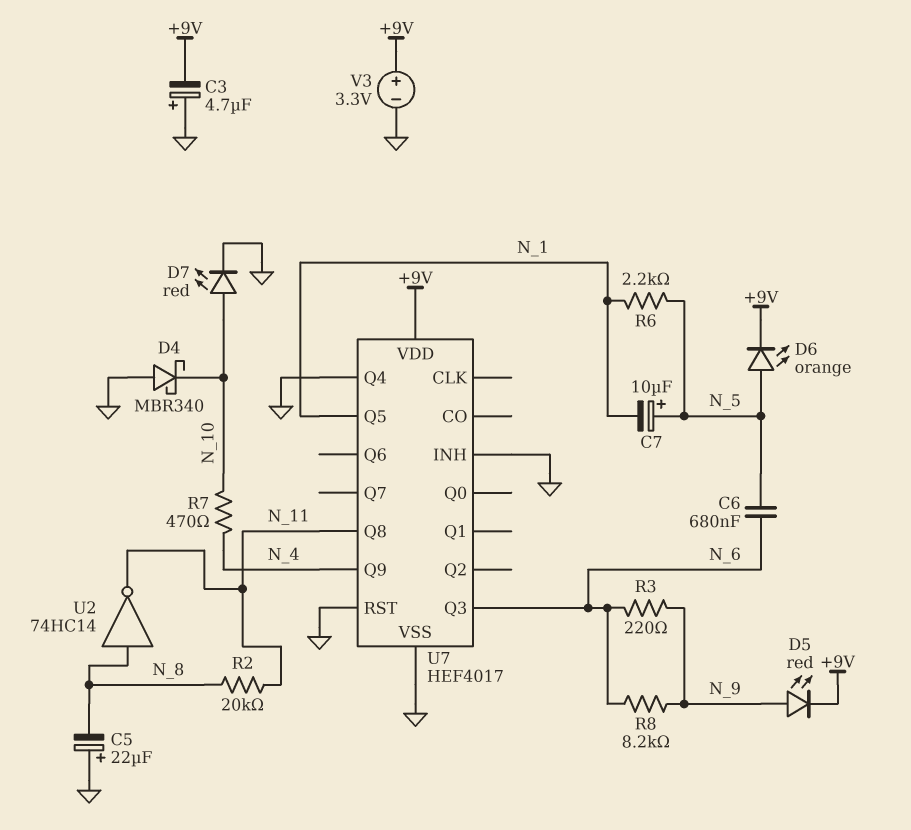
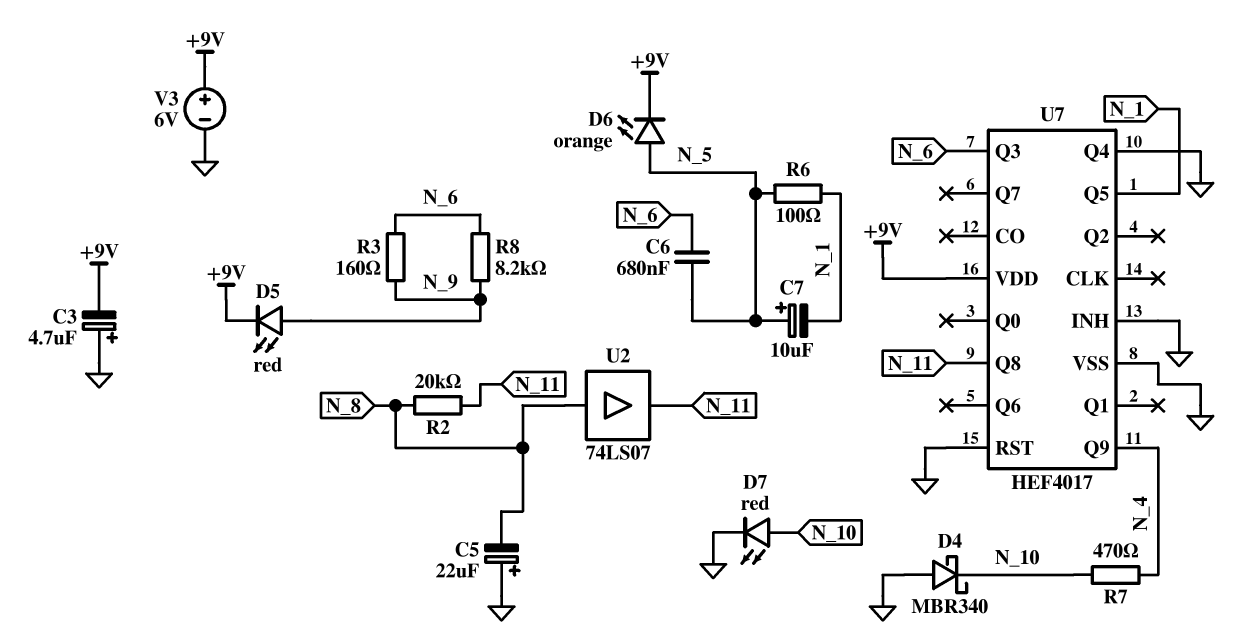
R3: 220 (N_6, N_9) -> 160 (N_6, N_9)
R6: 2.2k (N_1, N_5) -> 100 (N_1, N_5)
U2: NOT 74HC14 (in N_8, out N_11) -> buffer 74LS07 (in N_8, out N_11)
V3: 3.3V (plus +9V, minus GND) -> 6V (plus +9V, minus GND)

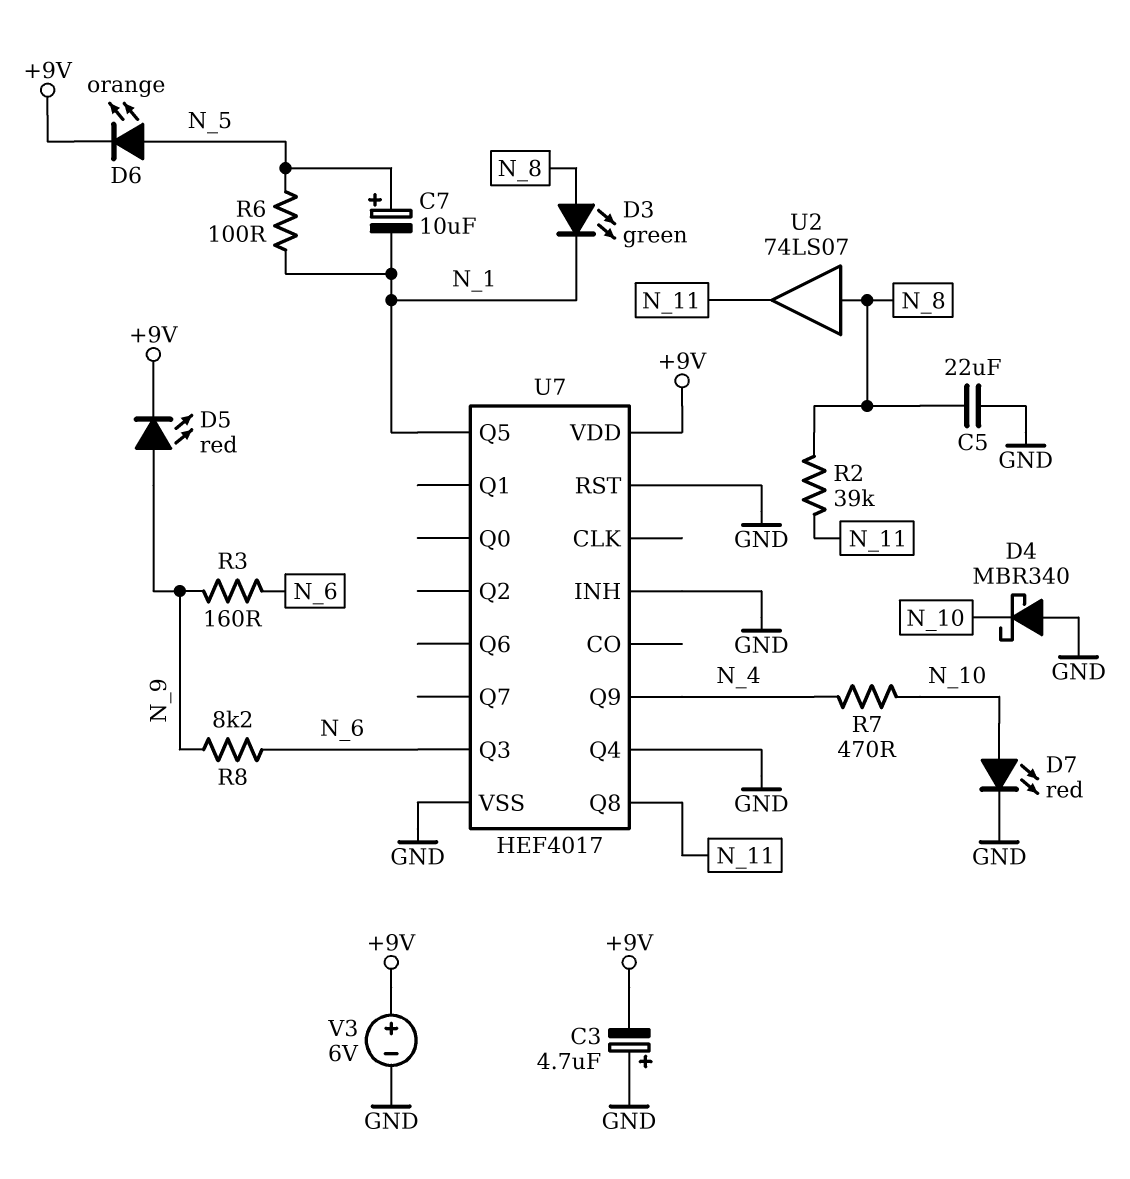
C5: 22uF (plus GND, minus N_8) -> 22uF (GND, N_8)
C6: 680nF (N_5, N_6) -> none
D3: none -> LED green (A N_8, K N_1)
R2: 20k (N_8, N_11) -> 39k (N_8, N_11)

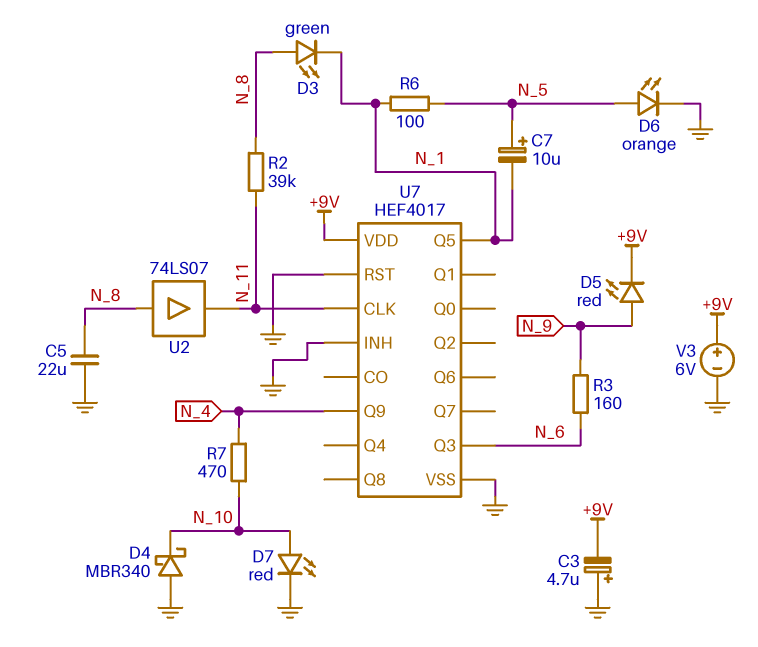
D6: LED orange (A N_5, K +9V) -> LED orange (A N_5, K GND)
R8: 8.2k (N_6, N_9) -> none
U7 pin CLK: none -> N_11
U7 pin Q4: GND -> none
U7 pin Q8: N_11 -> none

